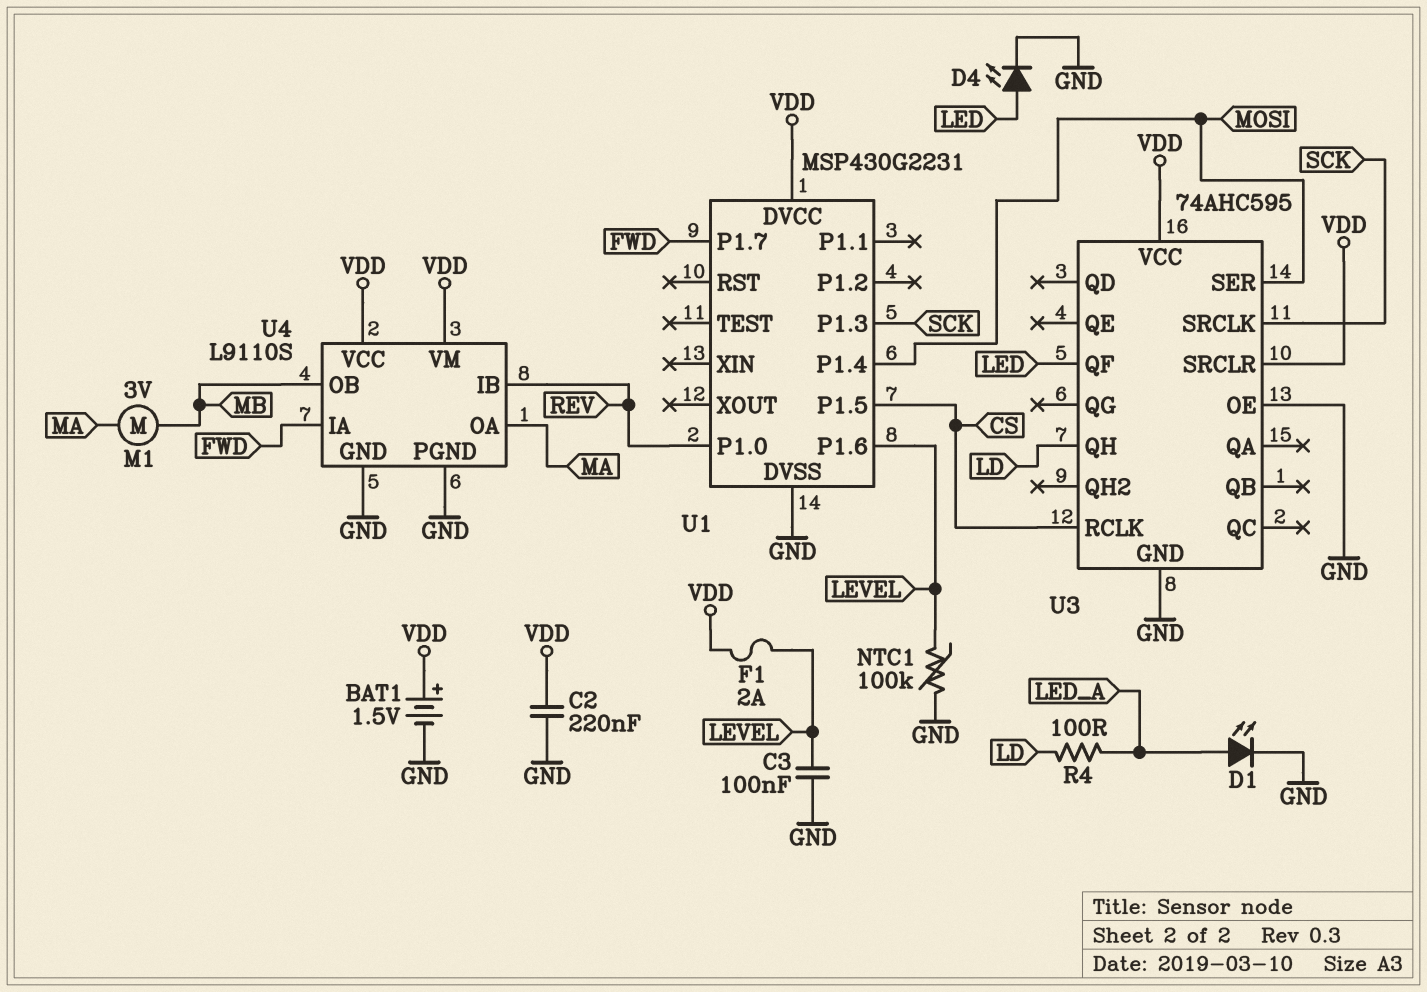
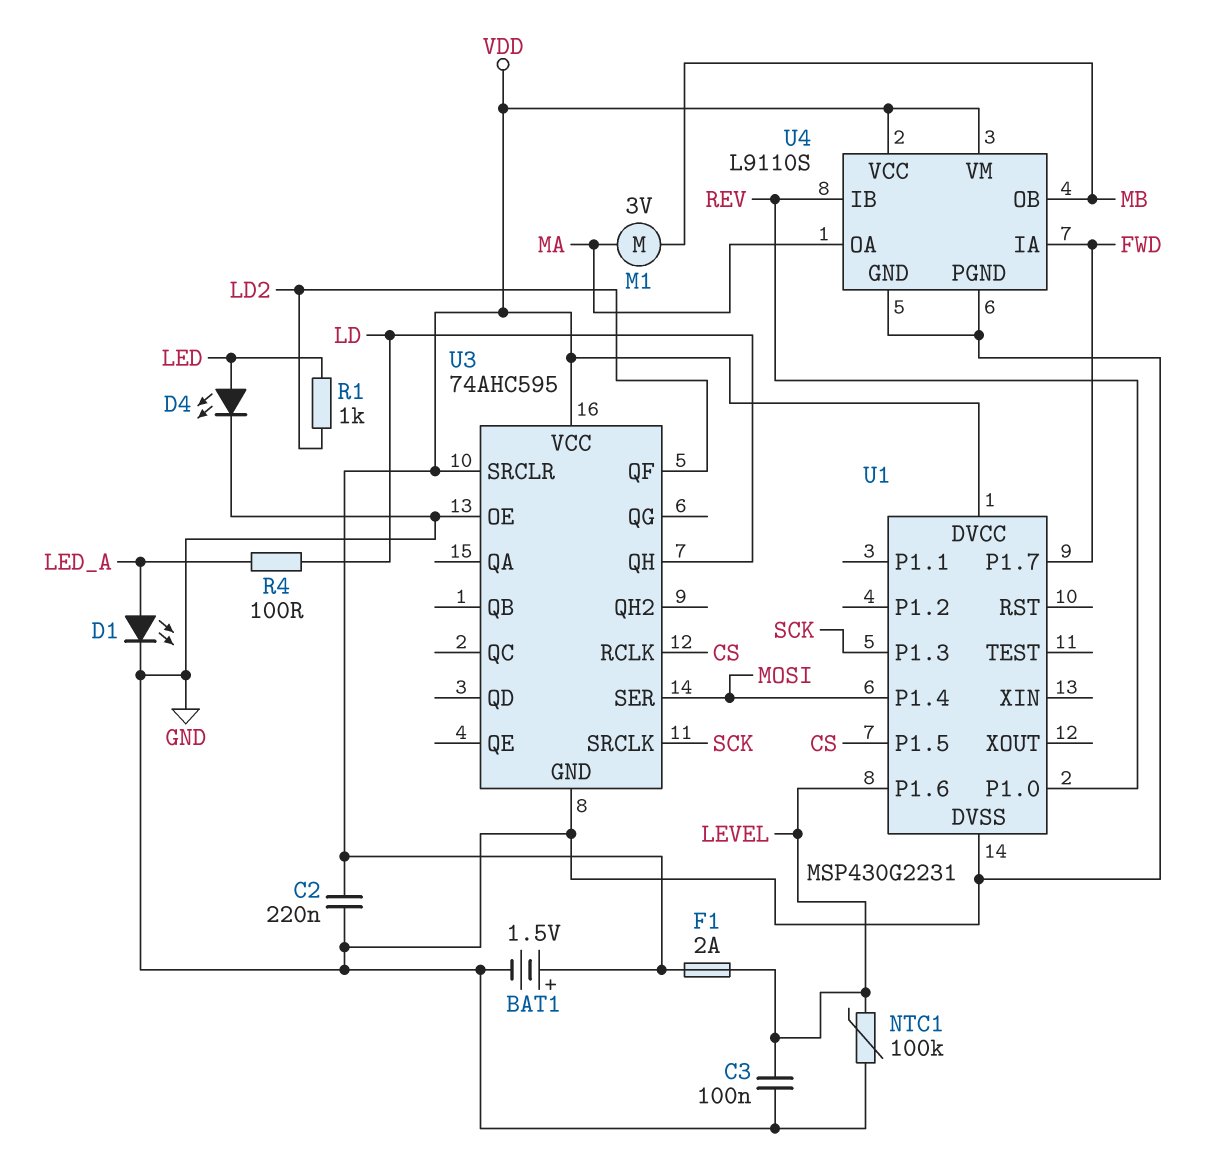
R1: none -> 1k (LD2, LED)
U3 pin QF: LED -> LD2

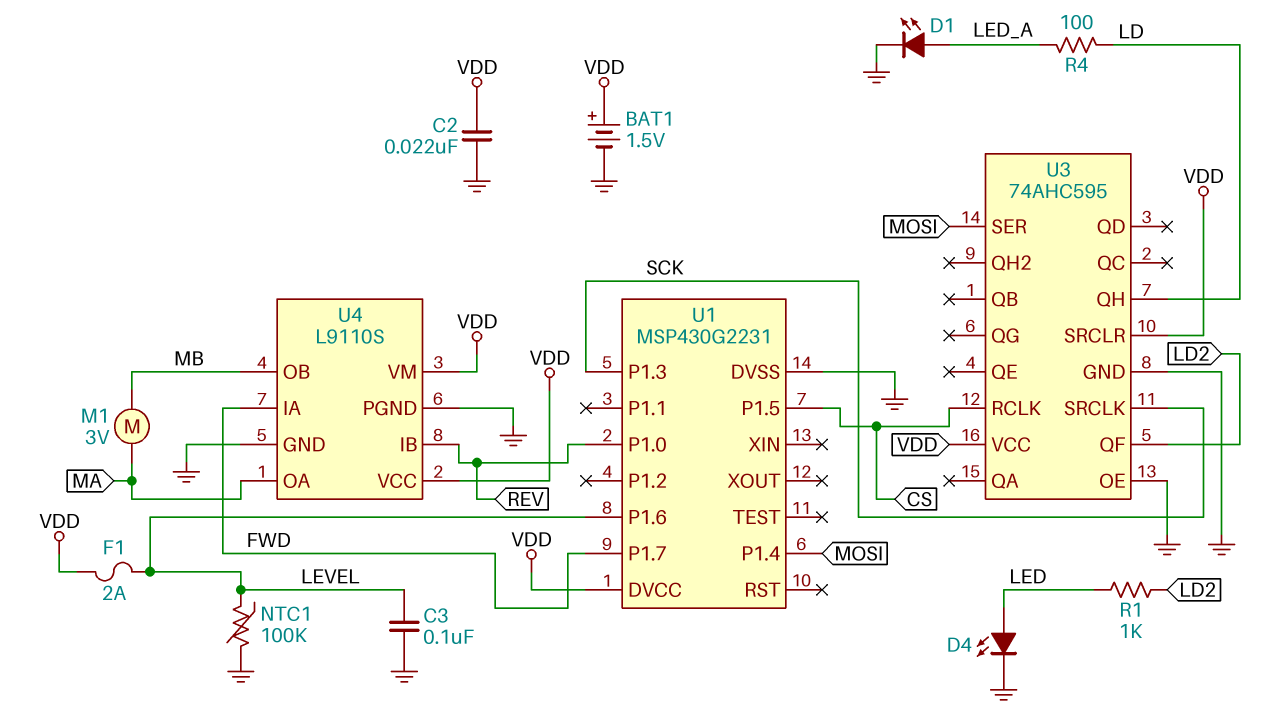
C2: 220nF (GND, VDD) -> 22nF (GND, VDD)

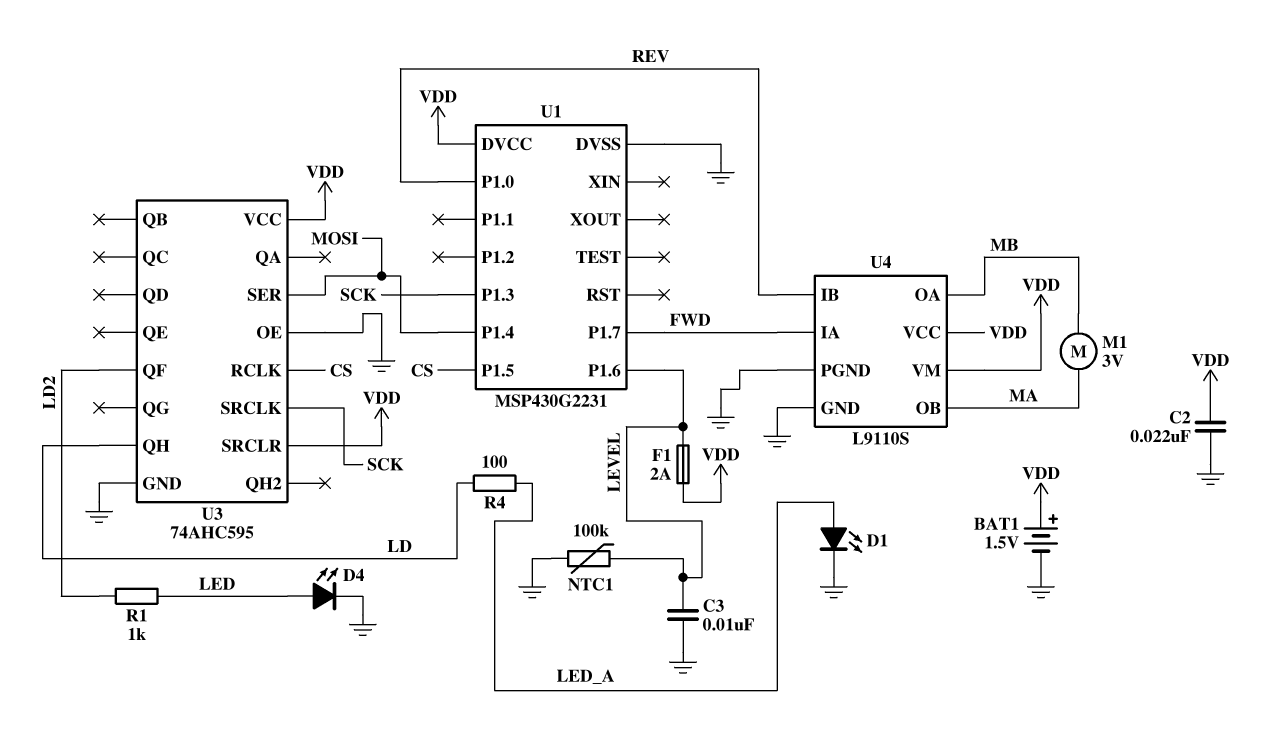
C3: 100nF (GND, LEVEL) -> 10nF (GND, LEVEL)
U4 pin OA: MA -> MB
U4 pin OB: MB -> MA

